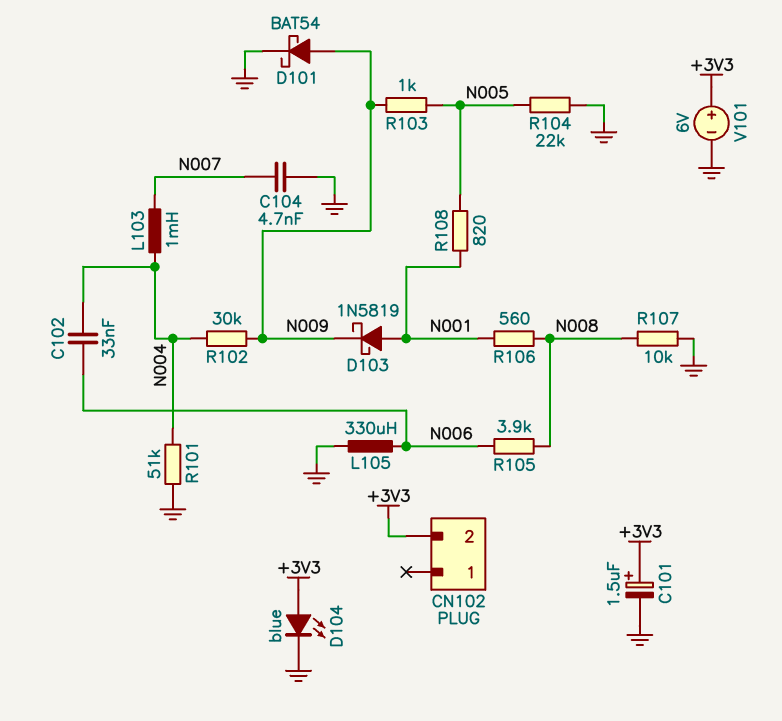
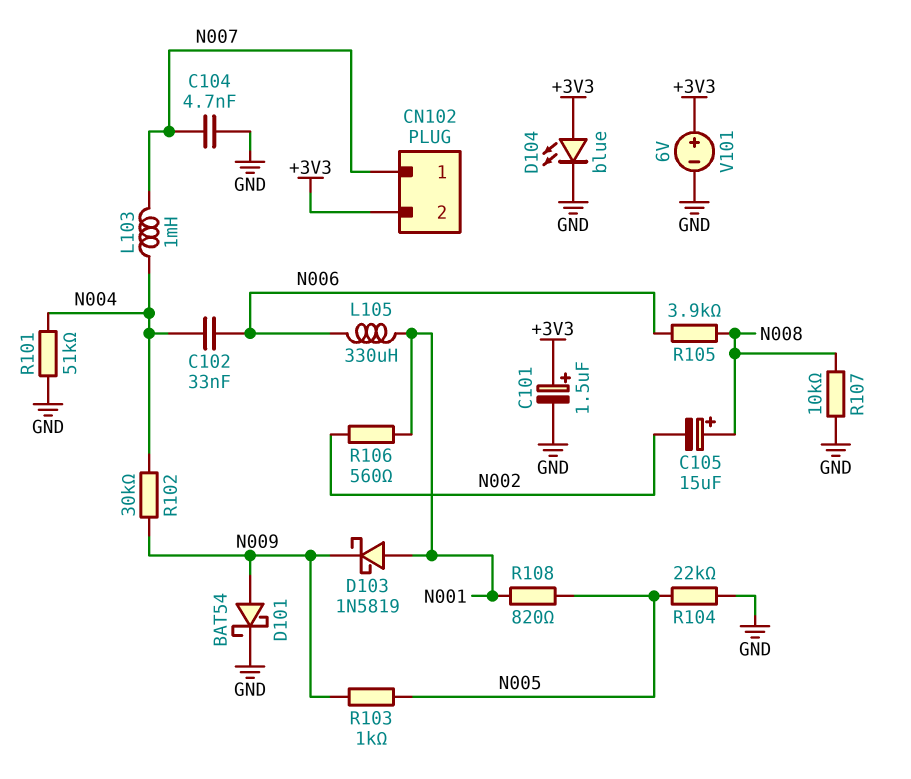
C105: none -> 15uF (plus N008, minus N002)
CN102 pin 1: none -> N007
L105: 330uH (GND, N006) -> 330uH (N001, N006)
R106: 560 (N001, N008) -> 560 (N001, N002)

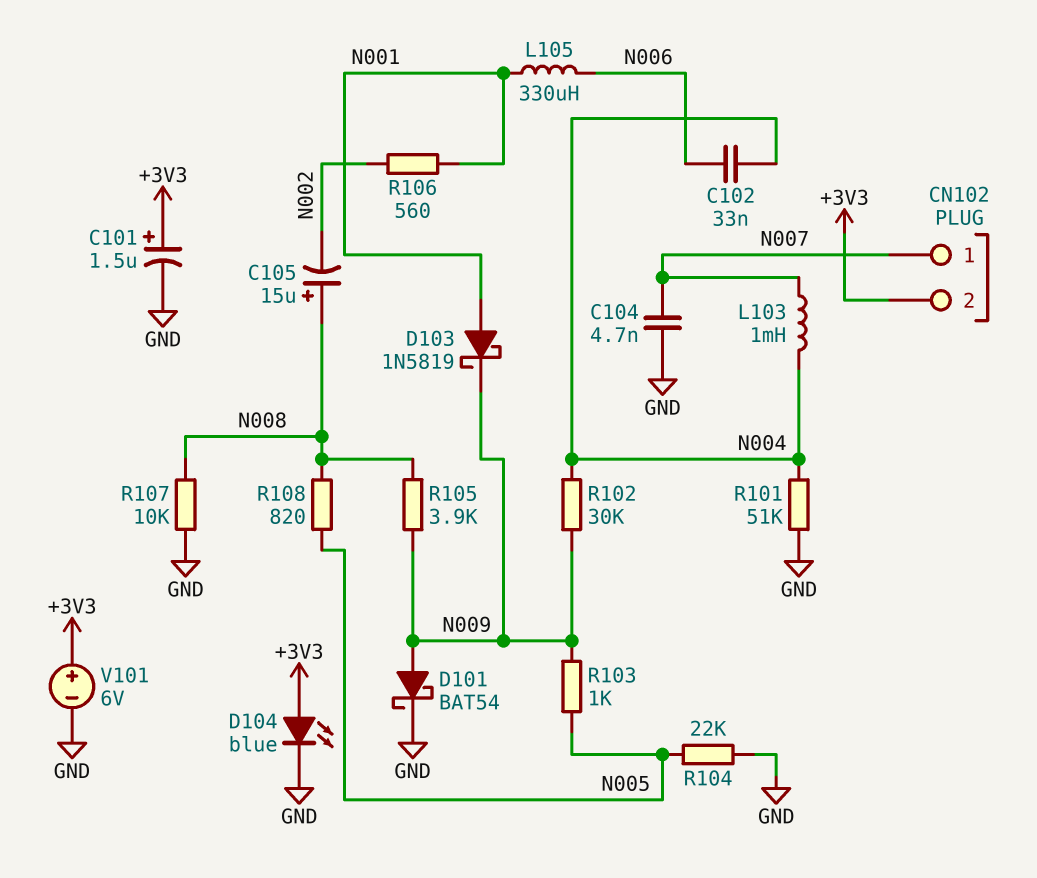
R105: 3.9k (N006, N008) -> 3.9k (N008, N009)
R108: 820 (N001, N005) -> 820 (N005, N008)

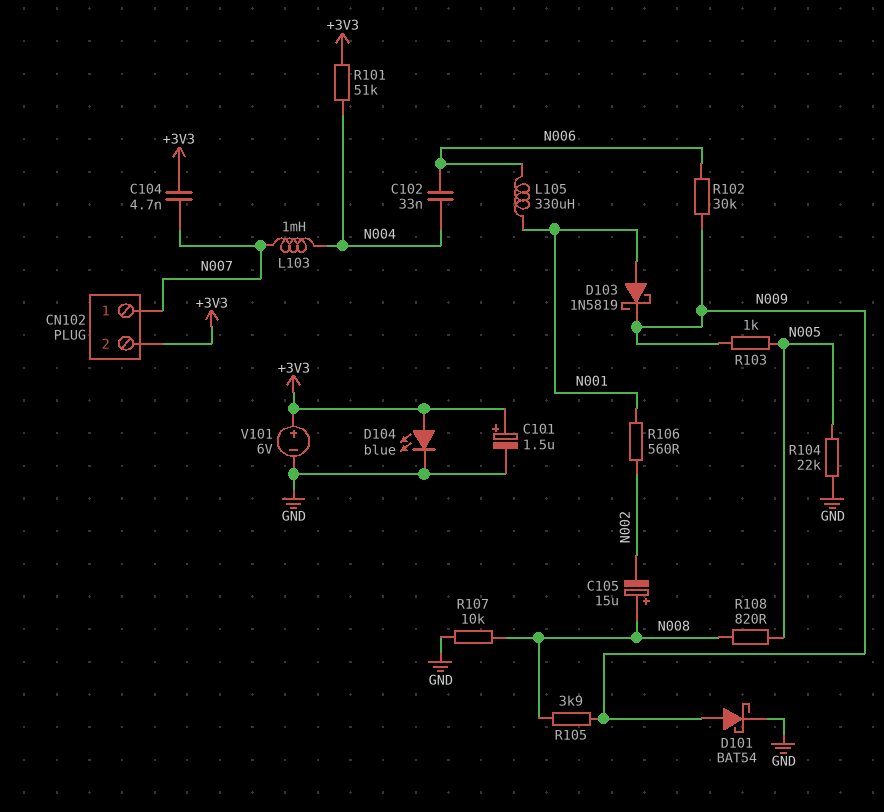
C104: 4.7nF (GND, N007) -> 4.7nF (+3V3, N007)
R101: 51k (GND, N004) -> 51k (+3V3, N004)
R102: 30k (N004, N009) -> 30k (N006, N009)

